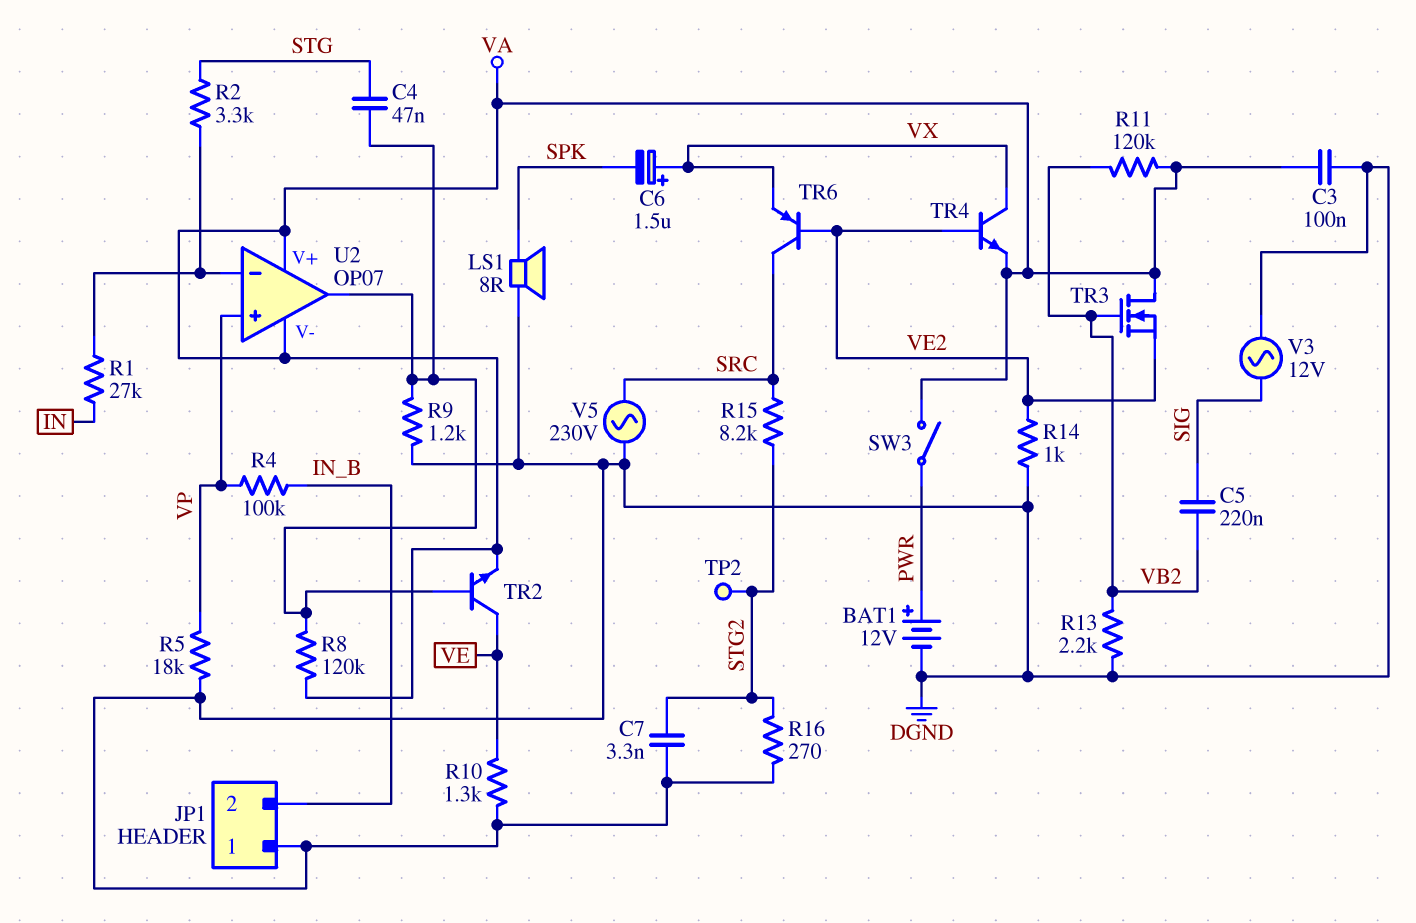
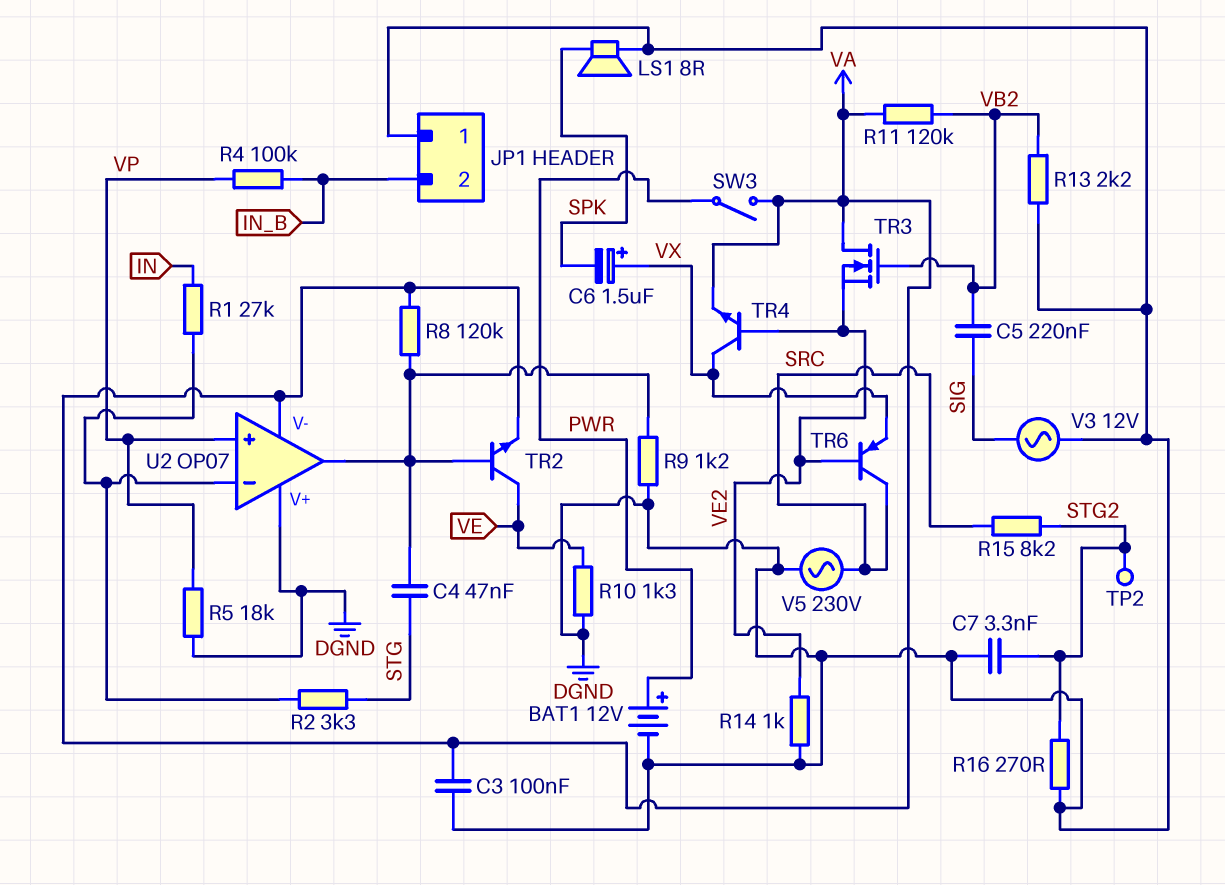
U2 pin V+: VA -> DGND

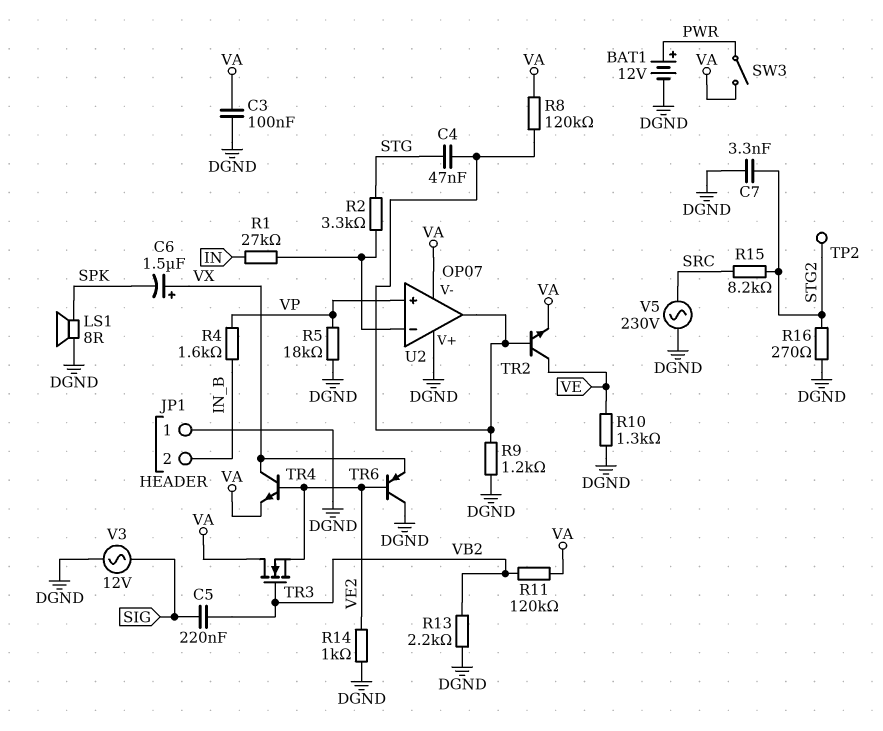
R4: 100k (IN_B, VP) -> 1.6k (IN_B, VP)
TR6: PNP (B VE2, C SRC, E VX) -> PNP (B VE2, C DGND, E VX)

